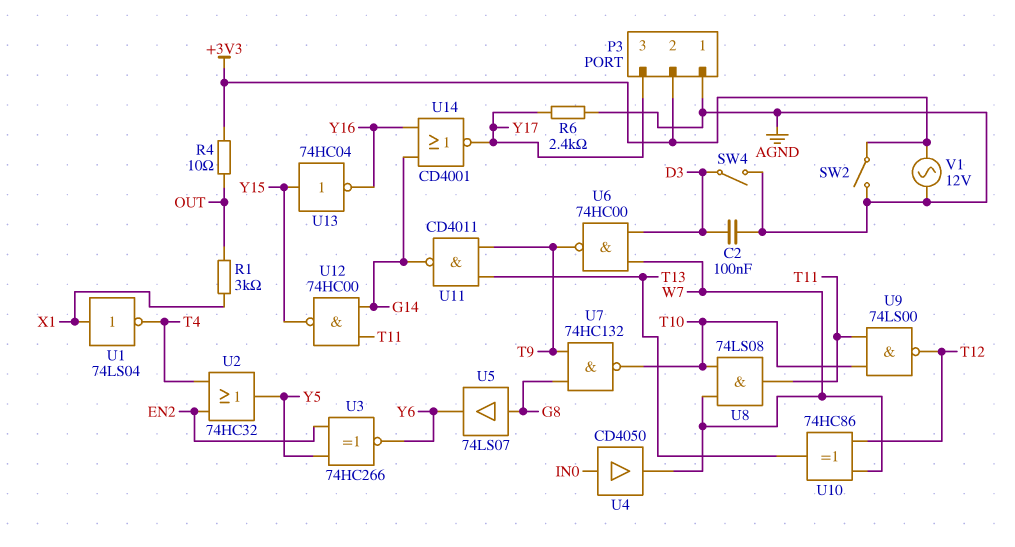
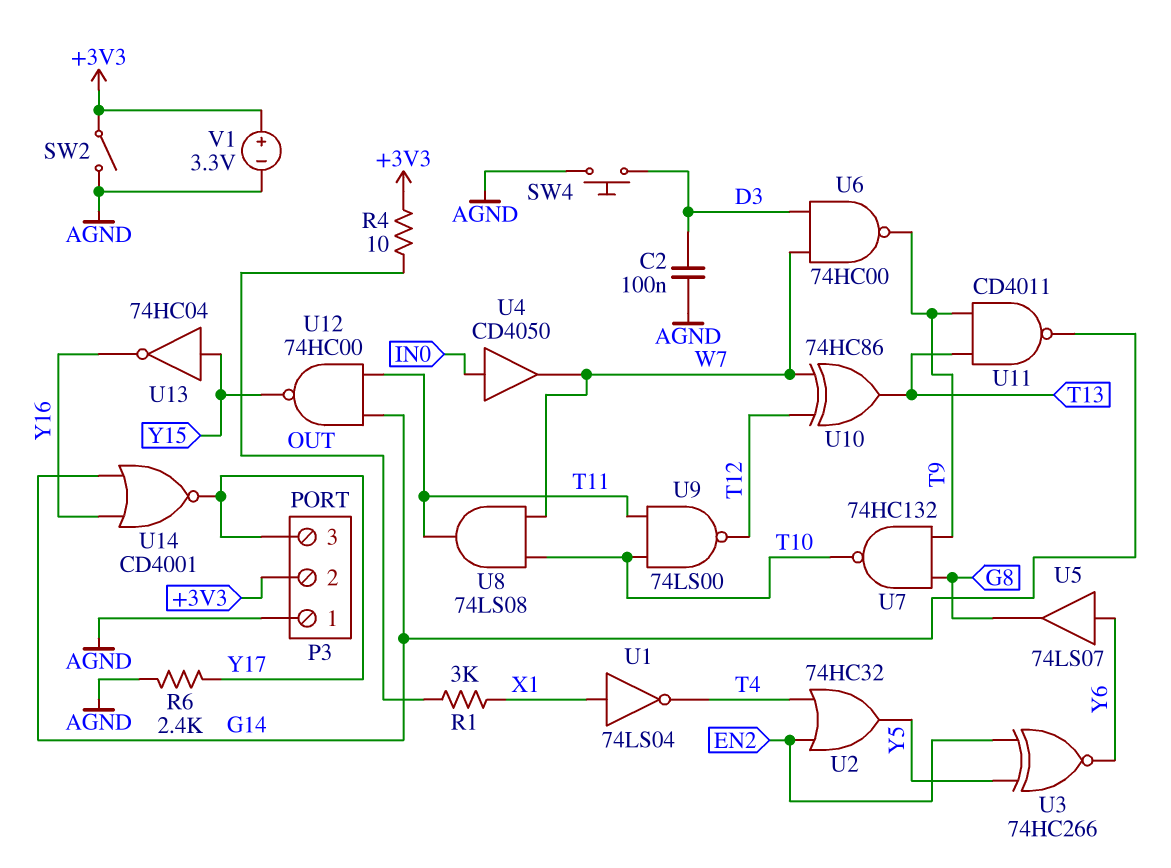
SW4: switch (AGND, D3) -> button (AGND, D3)
U5: buffer 74LS07 (in G8, out Y6) -> buffer 74LS07 (in Y6, out G8)
V1: AC 12V (+3V3, AGND) -> 3.3V (plus +3V3, minus AGND)

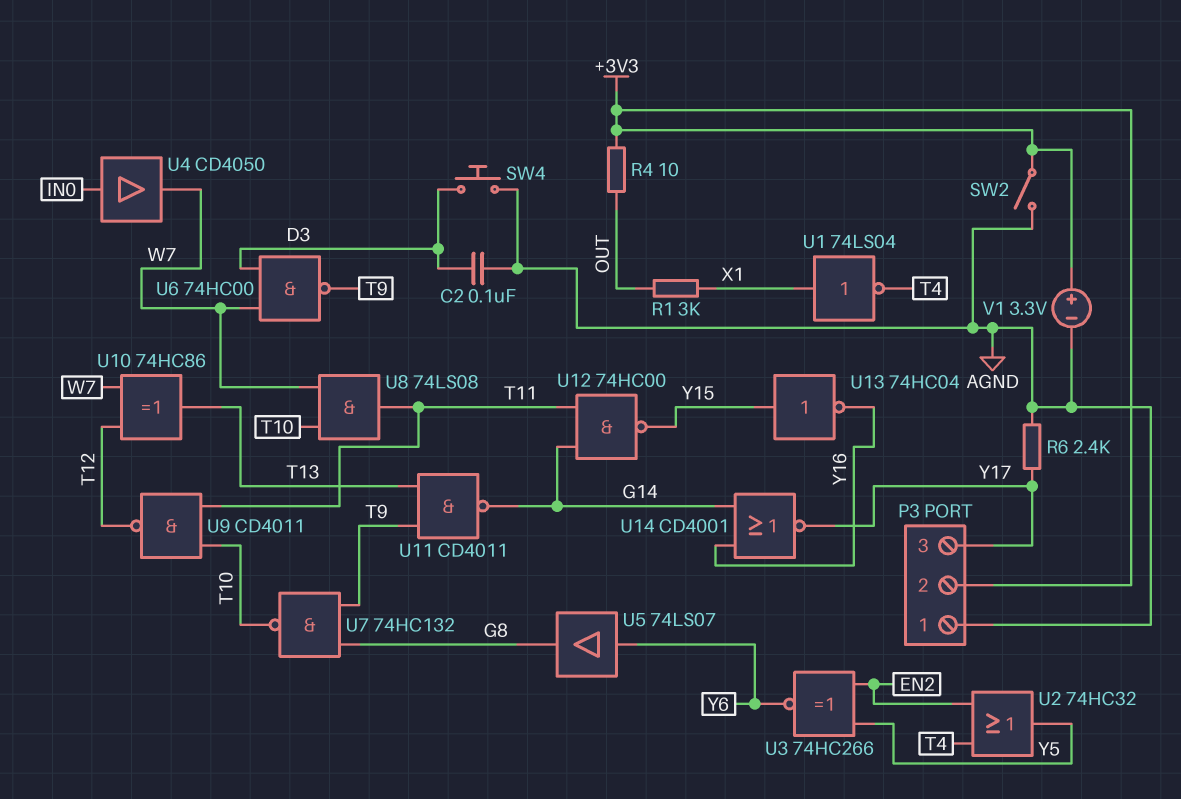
U9: NAND 74LS00 (in T10, in T11, out T12) -> NAND CD4011 (in T10, in T11, out T12)

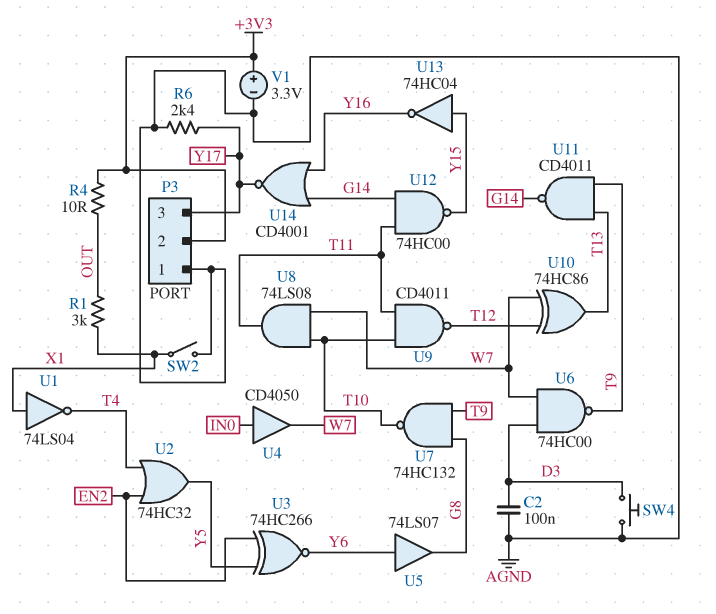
SW2: switch (+3V3, AGND) -> switch (AGND, X1)

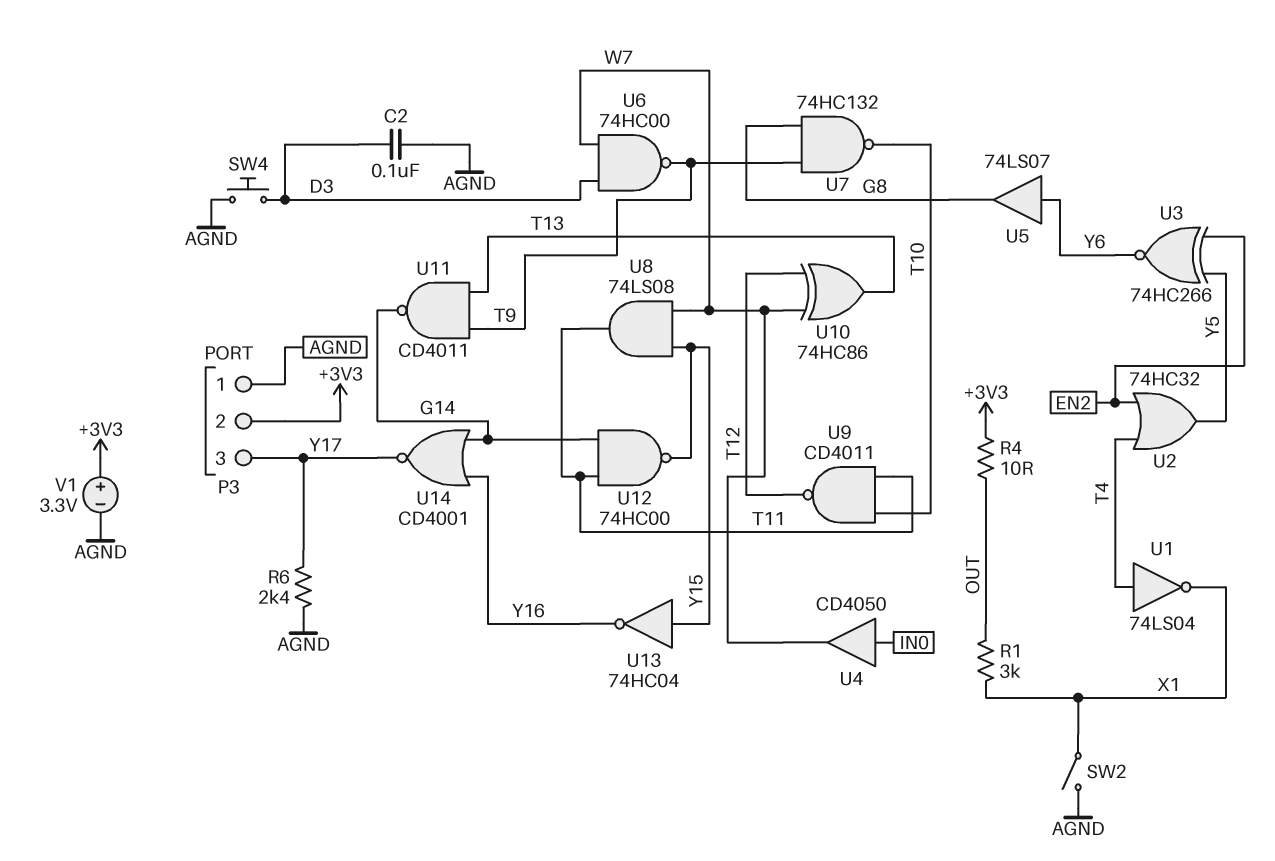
U1: NOT 74LS04 (in X1, out T4) -> NOT 74LS04 (in T4, out X1)
U8: AND 74LS08 (in T10, in W7, out T11) -> AND 74LS08 (in W7, in Y15, out T11)

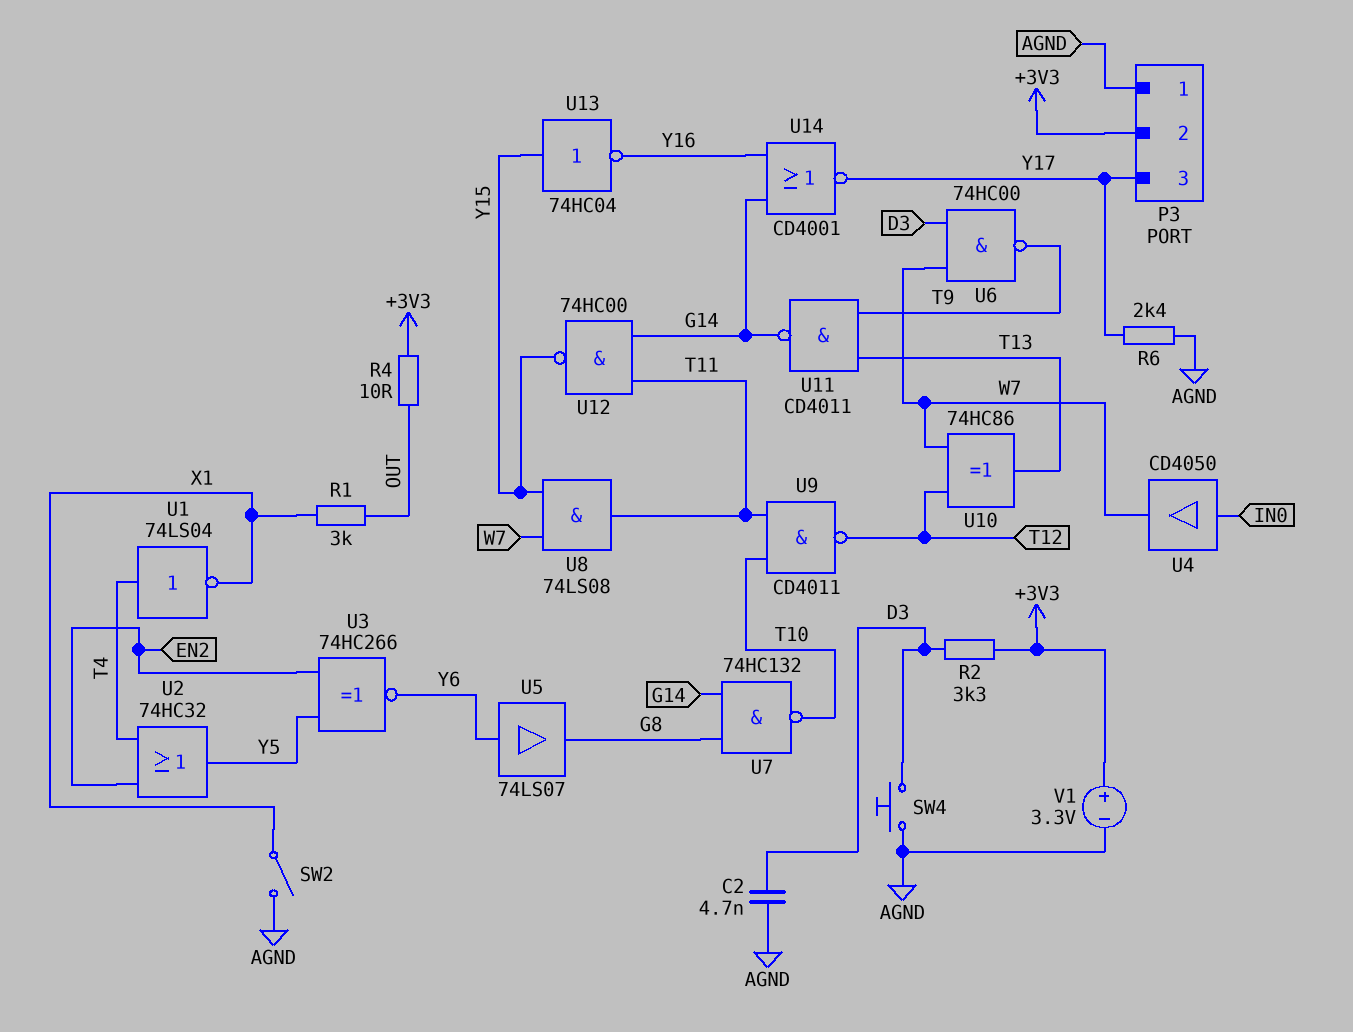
C2: 100nF (AGND, D3) -> 4.7nF (AGND, D3)
R2: none -> 3.3k (+3V3, D3)
U7: NAND 74HC132 (in G8, in T9, out T10) -> NAND 74HC132 (in G8, in G14, out T10)

